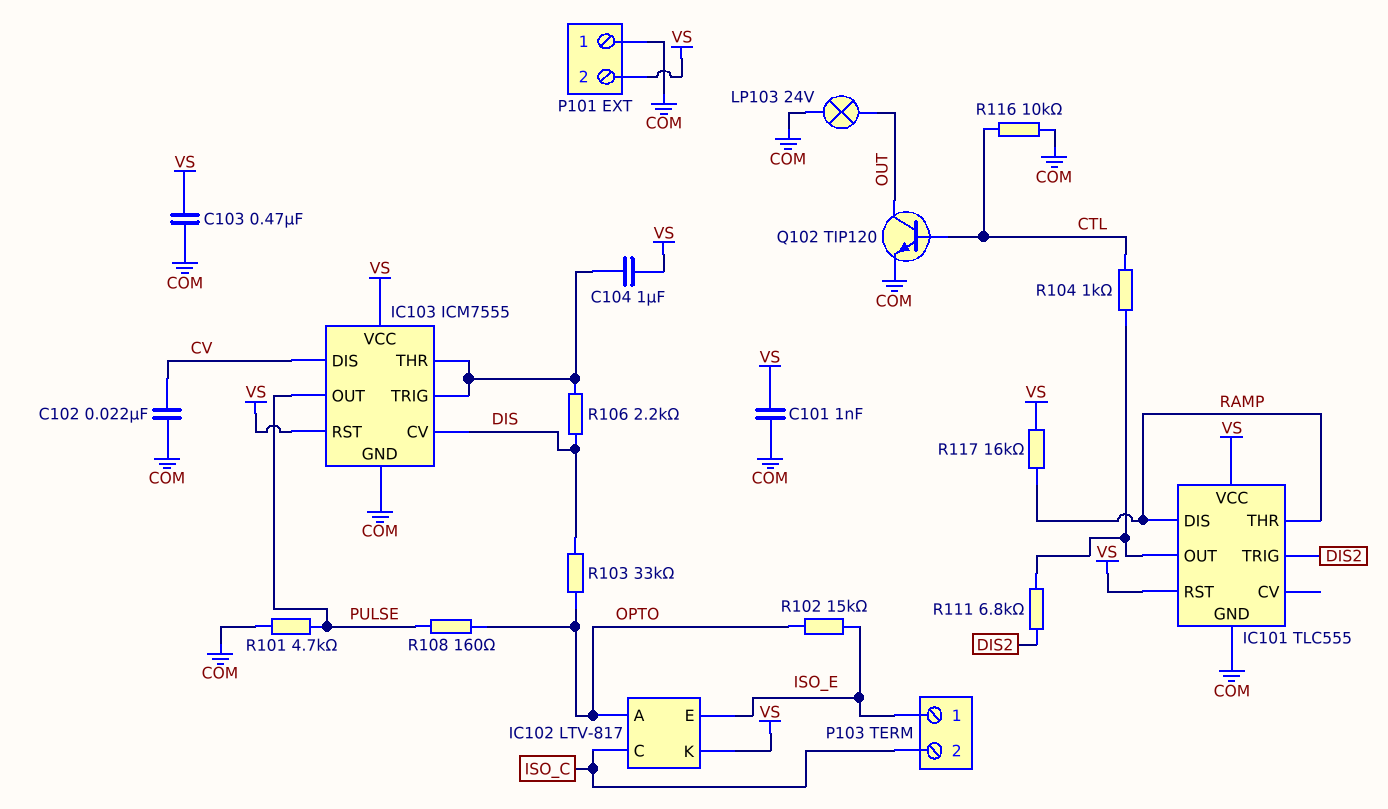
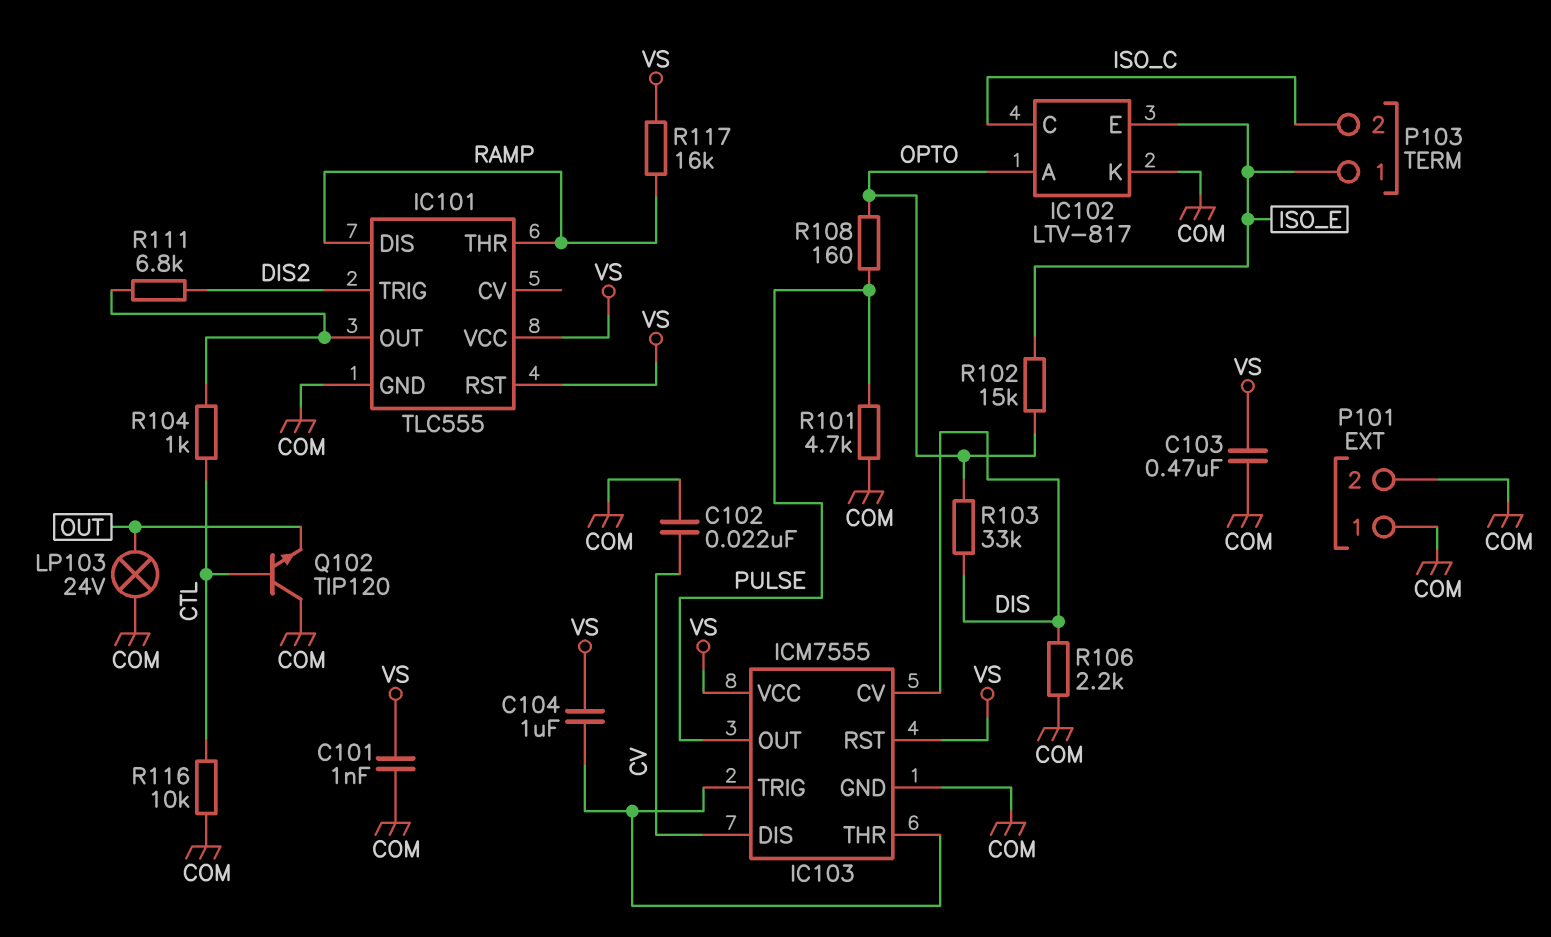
IC102 pin K: VS -> COM
P101 pin 2: VS -> COM
Q102: NPN TIP120 (B CTL, C OUT, E COM) -> NPN TIP120 (B CTL, C COM, E OUT)
R106: 2.2k (DIS, IC103/THR) -> 2.2k (COM, DIS)

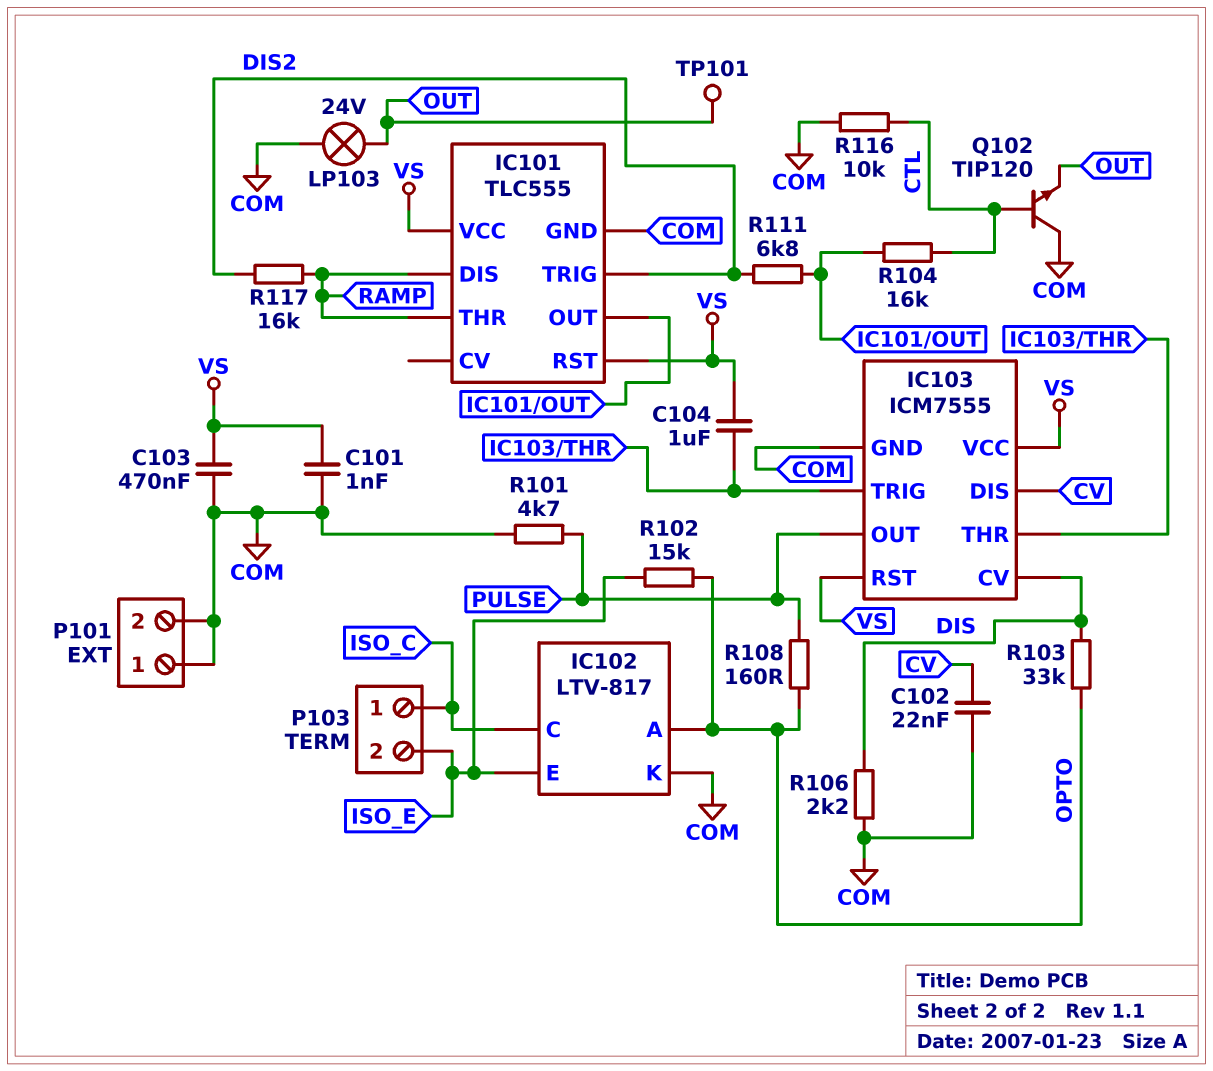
P103 pin 1: ISO_E -> ISO_C
P103 pin 2: ISO_C -> ISO_E
R104: 1k (CTL, IC101/OUT) -> 16k (CTL, IC101/OUT)
R117: 16k (RAMP, VS) -> 16k (DIS2, RAMP)
TP101: none -> test point (OUT)

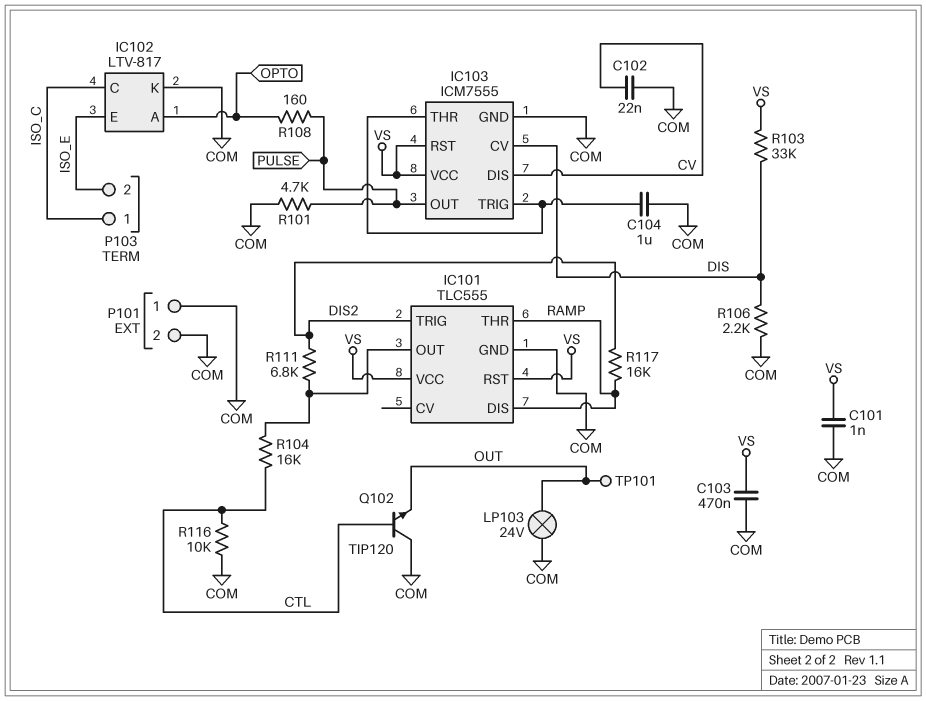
C104: 1uF (IC103/THR, VS) -> 1uF (COM, IC103/THR)
R102: 15k (ISO_E, OPTO) -> none
R103: 33k (DIS, OPTO) -> 33k (DIS, VS)

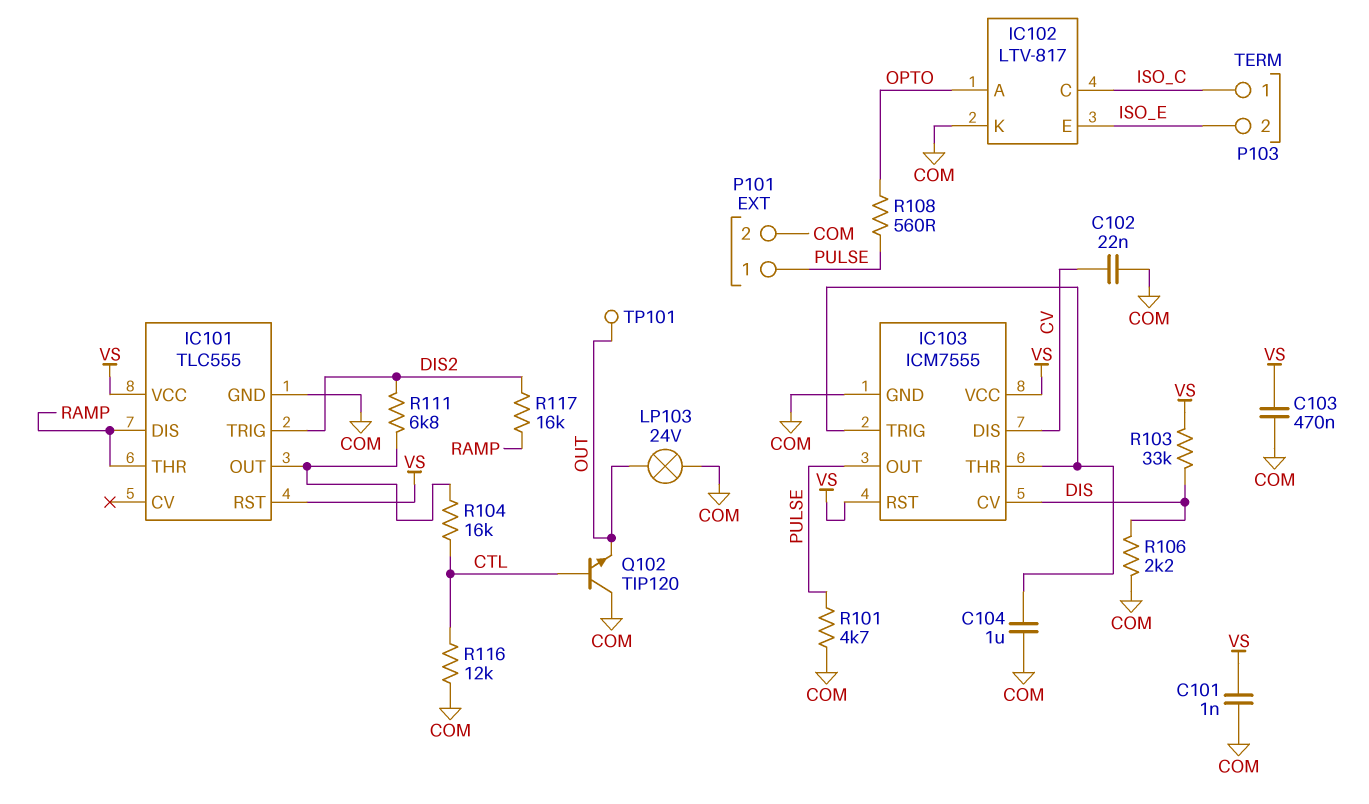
P101 pin 1: COM -> PULSE
R108: 160 (OPTO, PULSE) -> 560 (OPTO, PULSE)
R116: 10k (COM, CTL) -> 12k (COM, CTL)

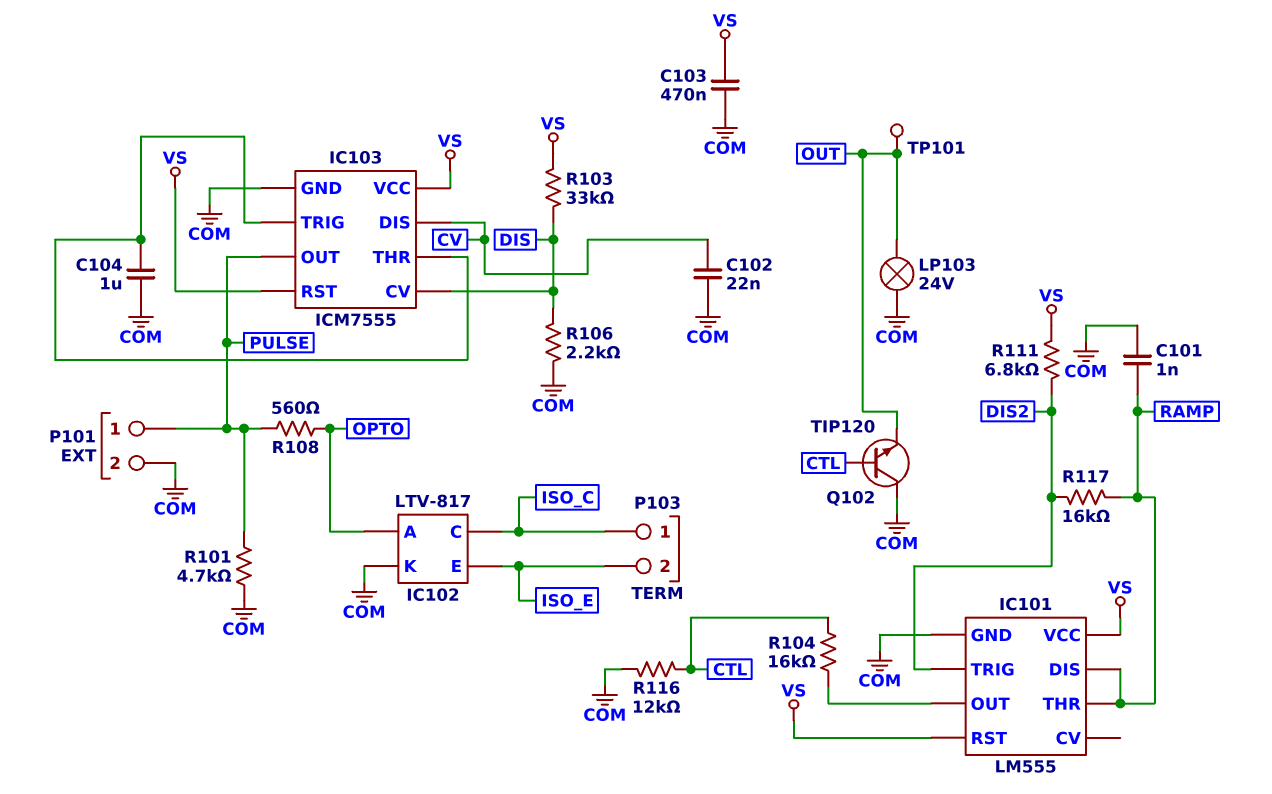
C101: 1nF (COM, VS) -> 1nF (COM, RAMP)
IC101: TLC555 -> LM555
R111: 6.8k (DIS2, IC101/OUT) -> 6.8k (DIS2, VS)

